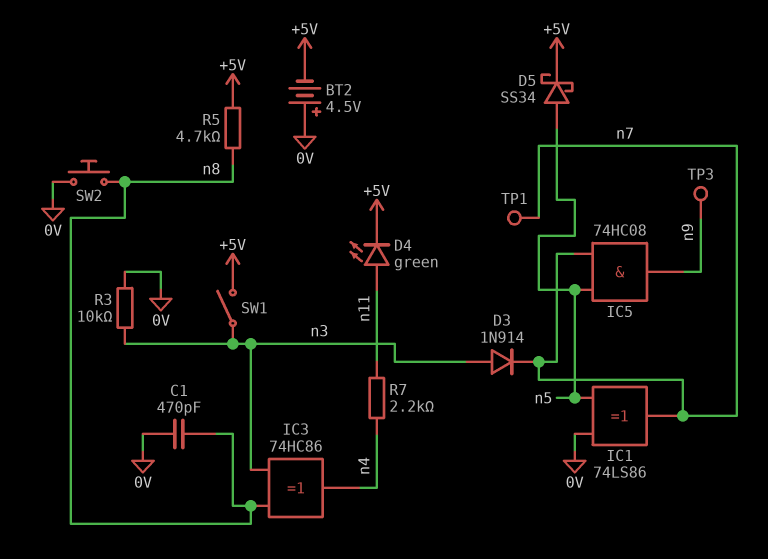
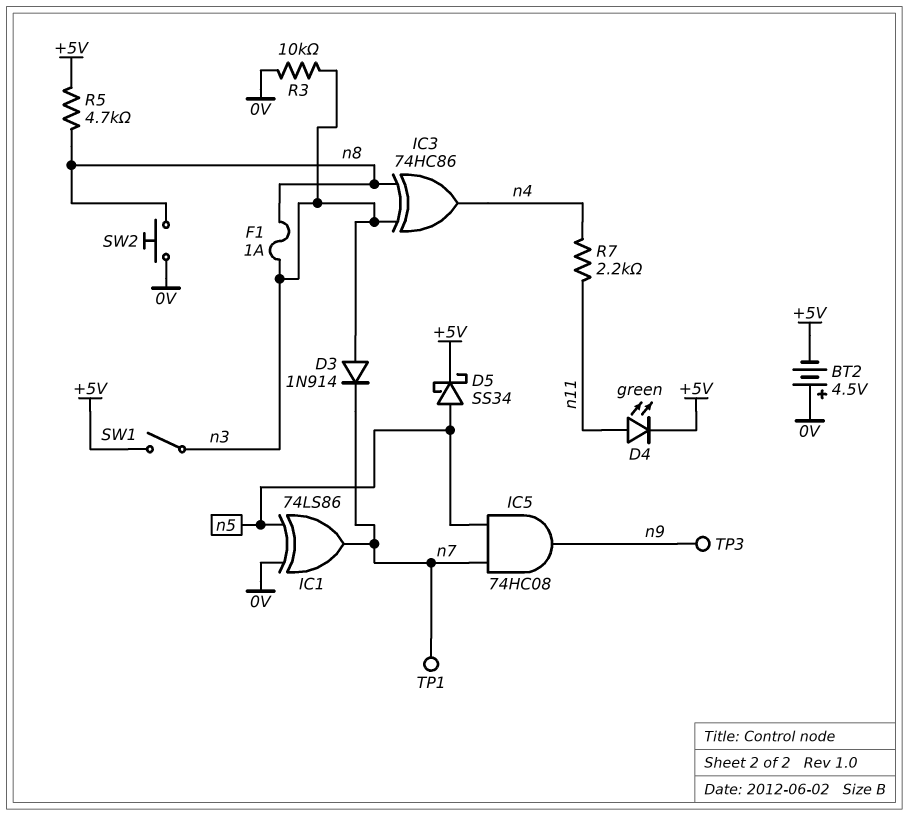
C1: 470pF (0V, n8) -> none
F1: none -> 1A (n3, n8)

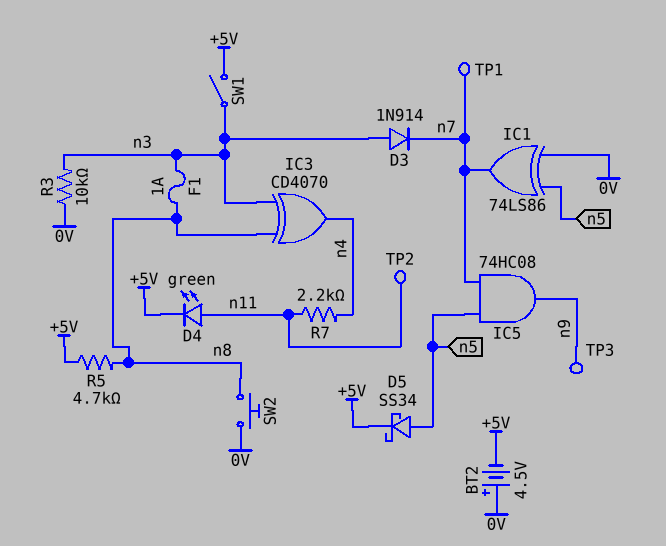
IC3: XOR 74HC86 (in n3, in n8, out n4) -> XOR CD4070 (in n3, in n8, out n4)
TP2: none -> test point (n11)

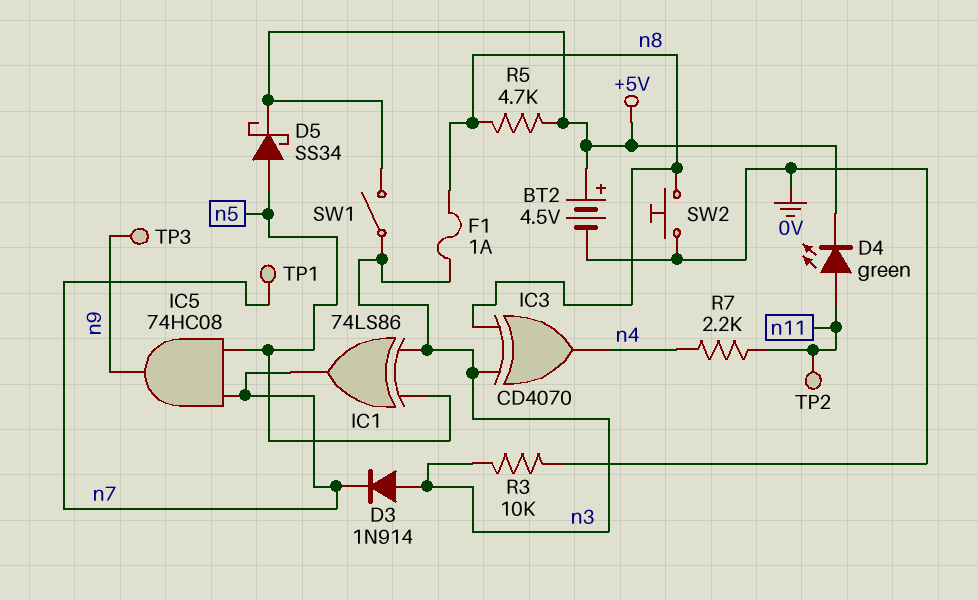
BT2: 4.5V (plus 0V, minus +5V) -> 4.5V (plus +5V, minus 0V)
IC1: XOR 74LS86 (in 0V, in n5, out n7) -> XOR 74LS86 (in n3, in n5, out n7)

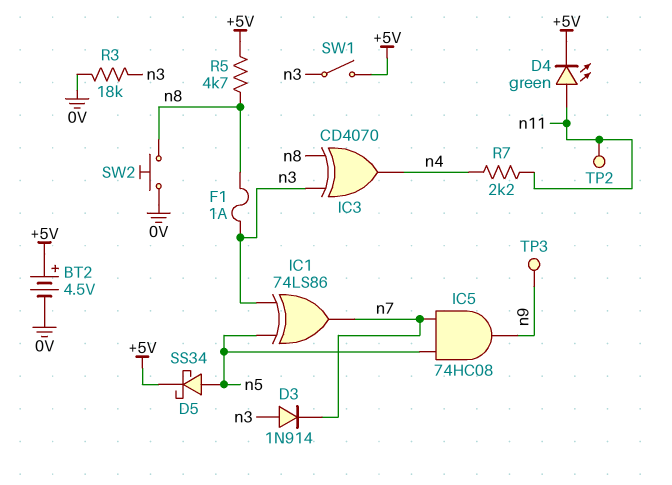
R3: 10k (0V, n3) -> 18k (0V, n3)
TP1: test point (n7) -> none

